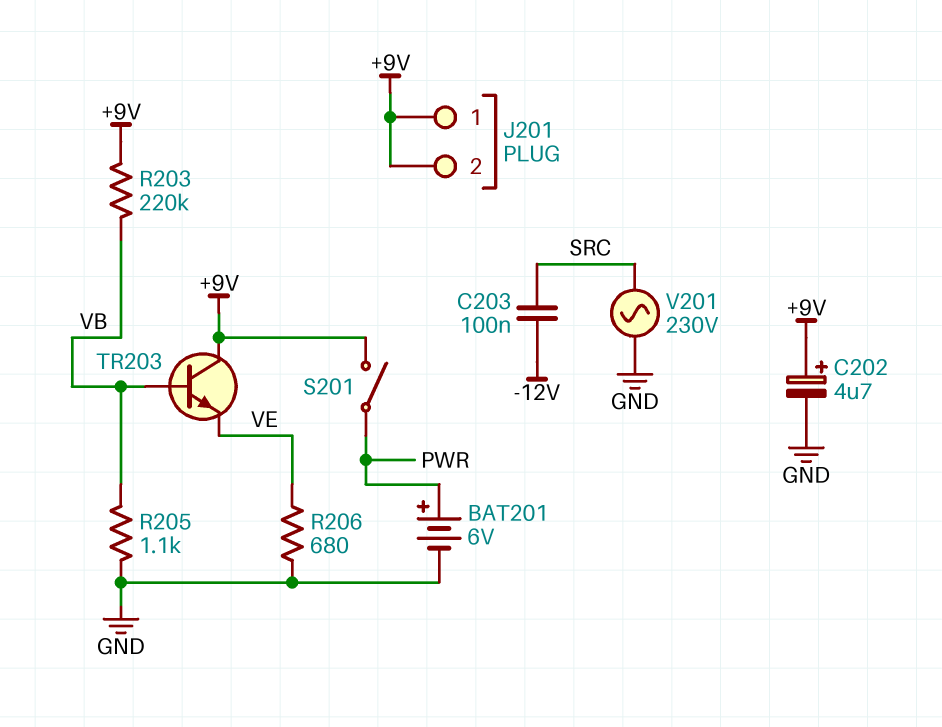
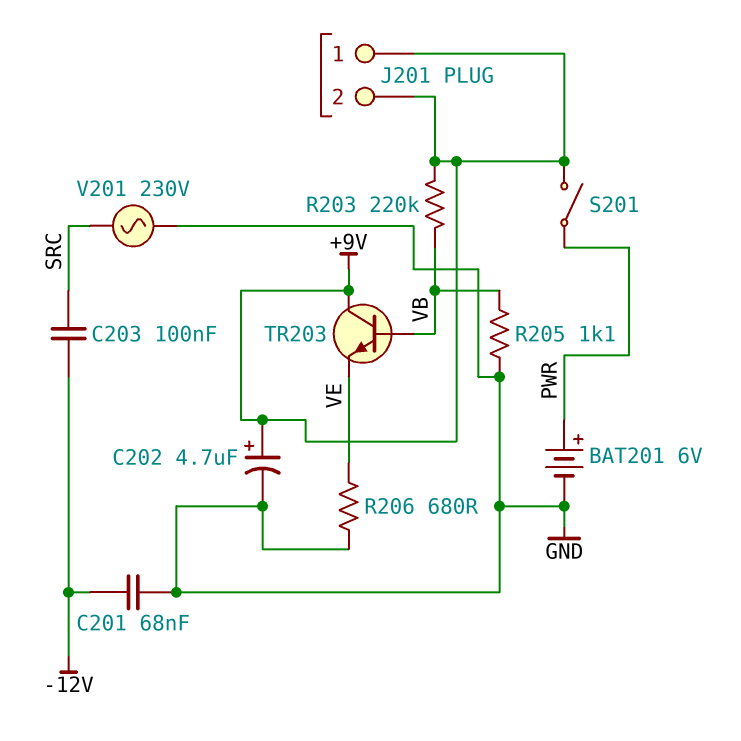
C201: none -> 68nF (-12V, GND)

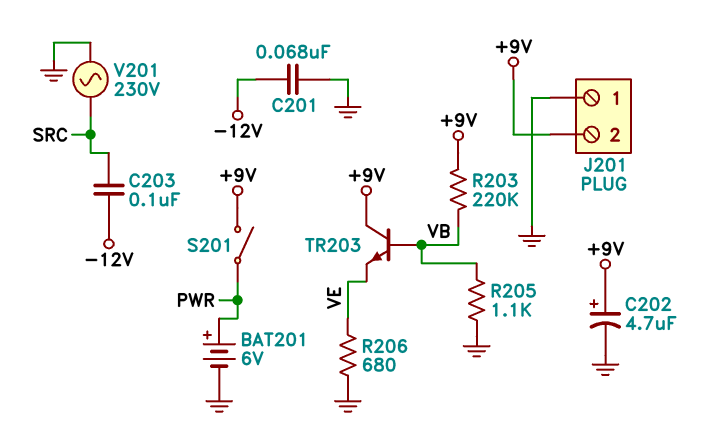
J201 pin 1: +9V -> GND

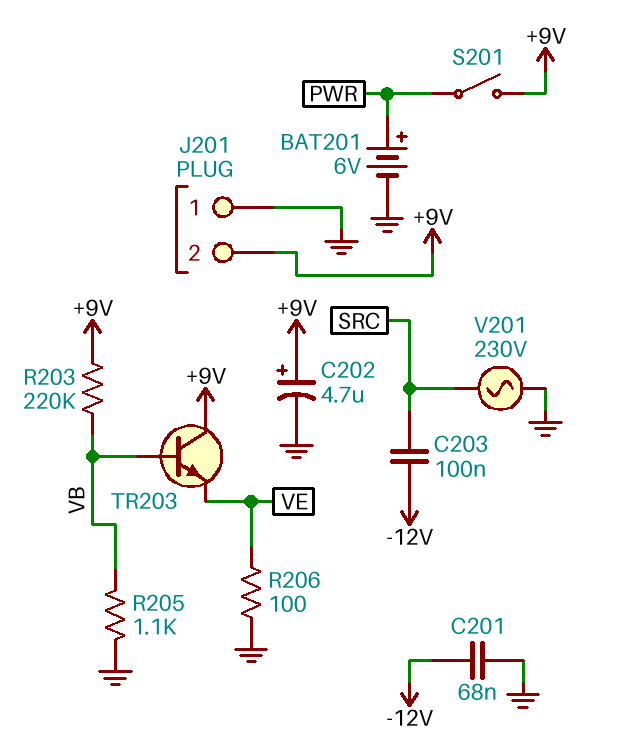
R206: 680 (GND, VE) -> 100 (GND, VE)

